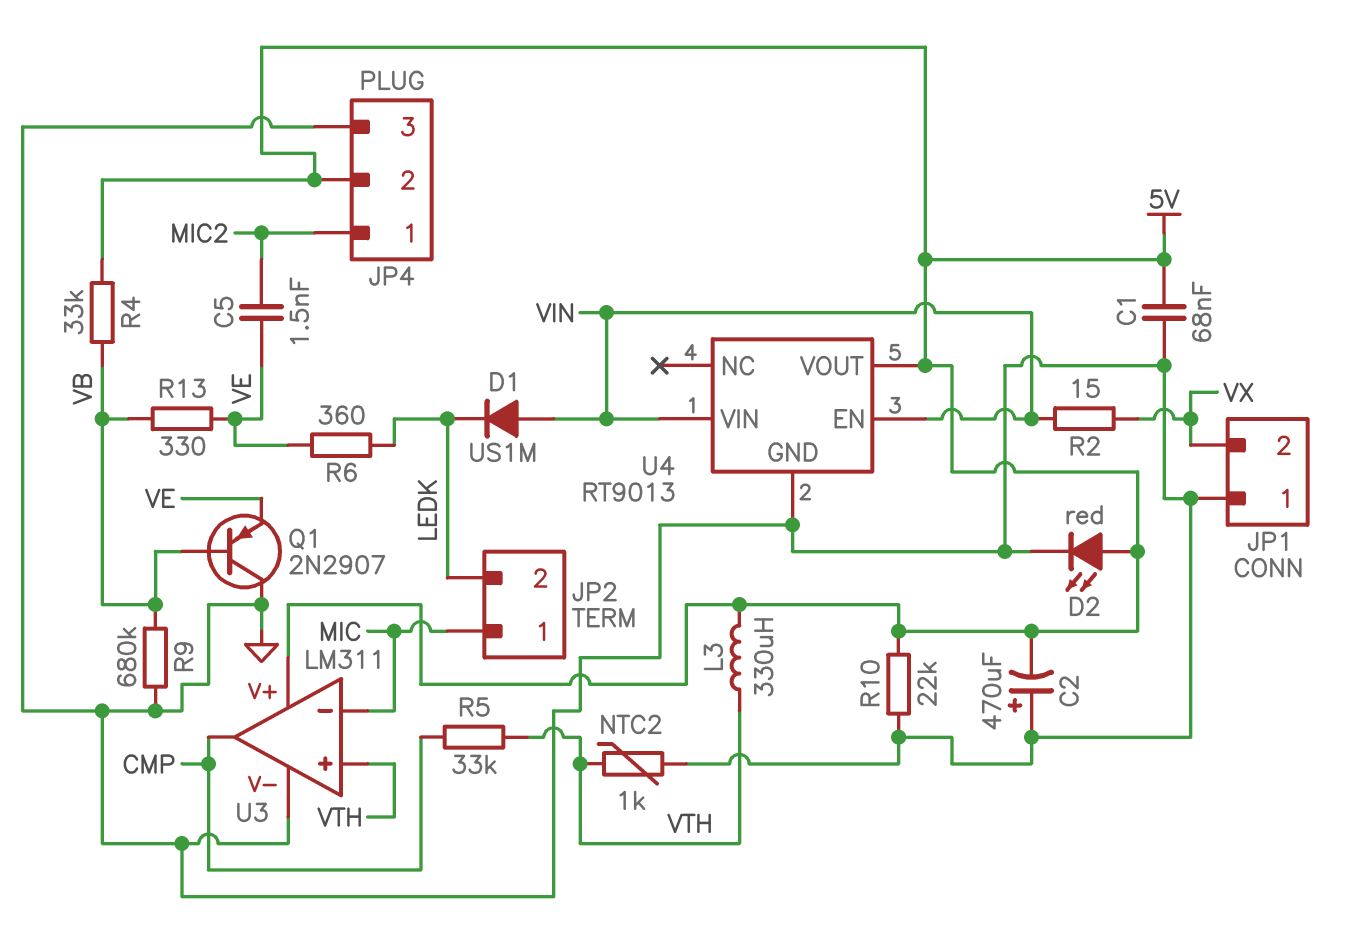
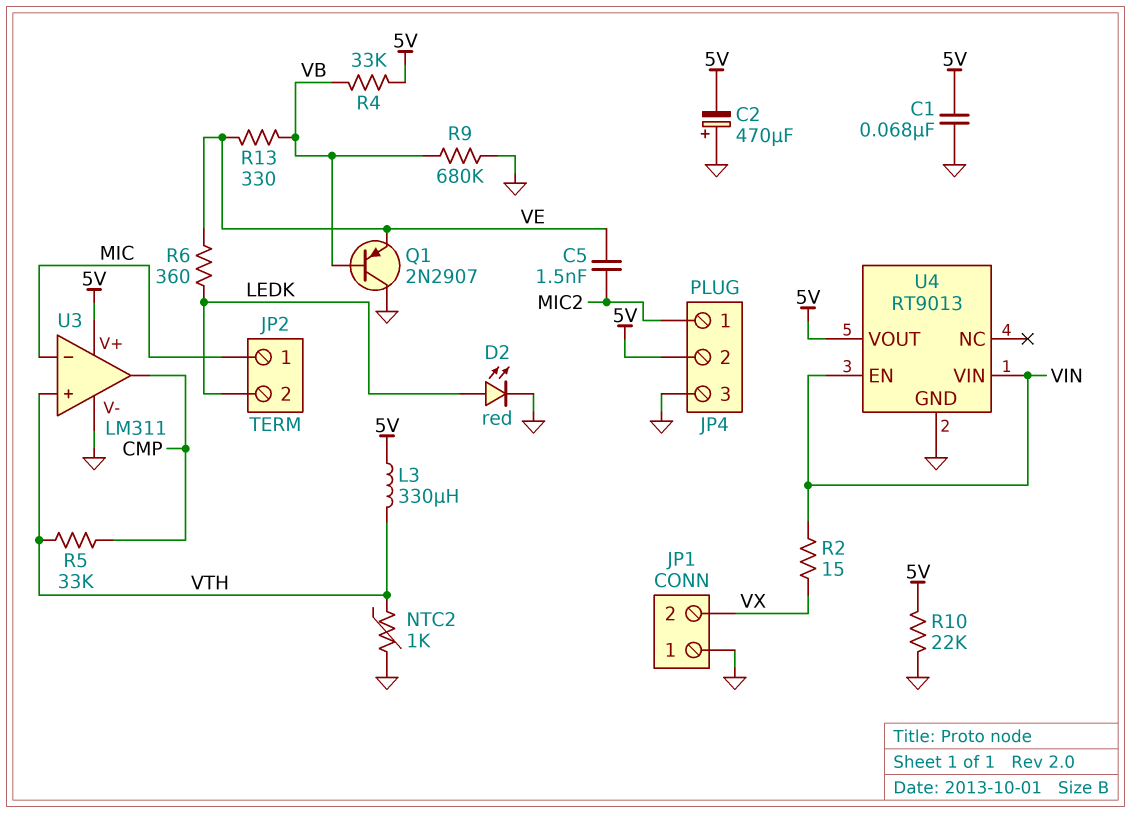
D1: diode US1M (A VIN, K LEDK) -> none
D2: LED red (A 5V, K GND) -> LED red (A LEDK, K GND)

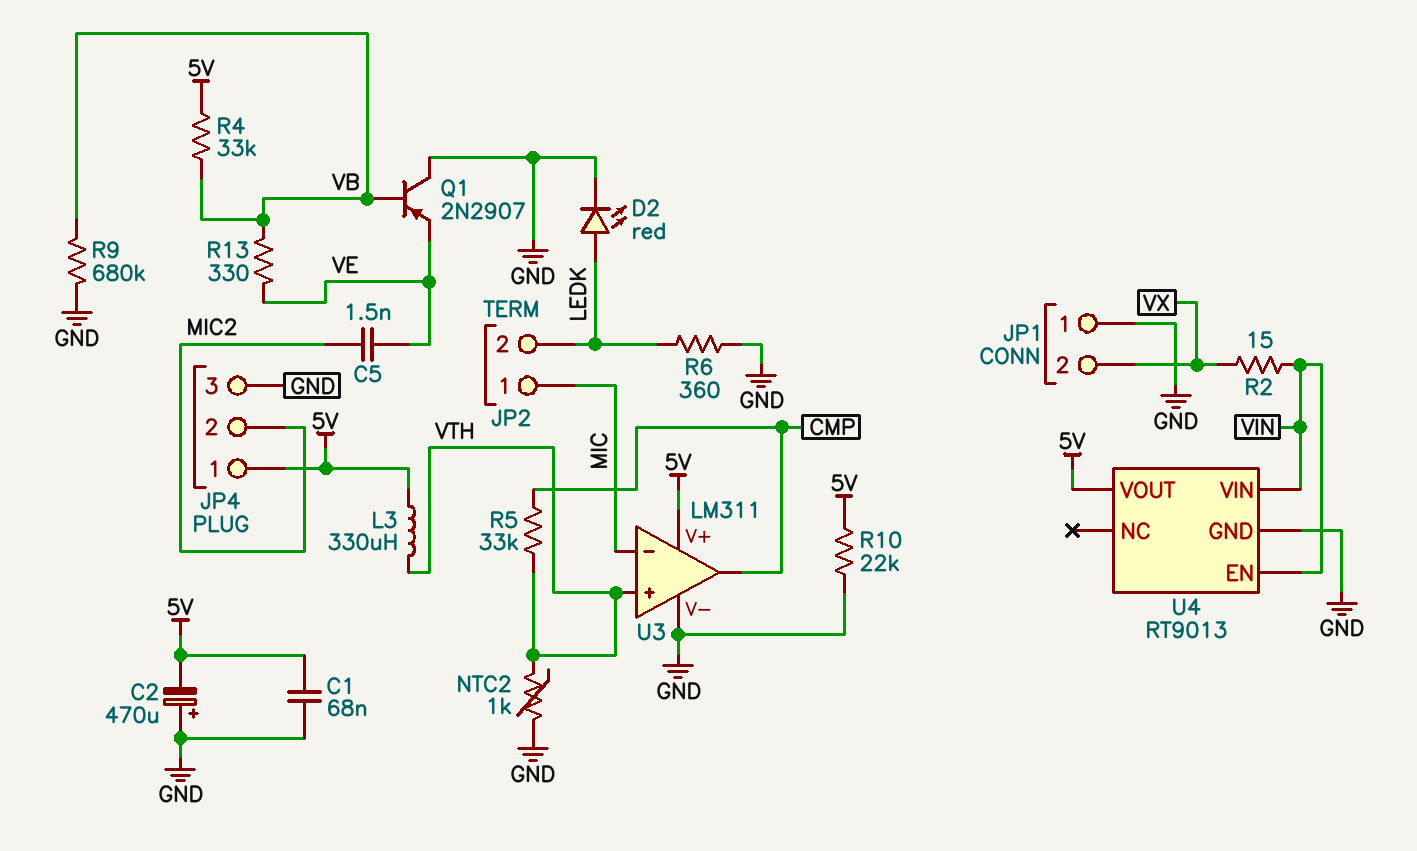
JP4 pin 1: MIC2 -> 5V
JP4 pin 2: 5V -> MIC2
R6: 360 (LEDK, VE) -> 360 (GND, LEDK)

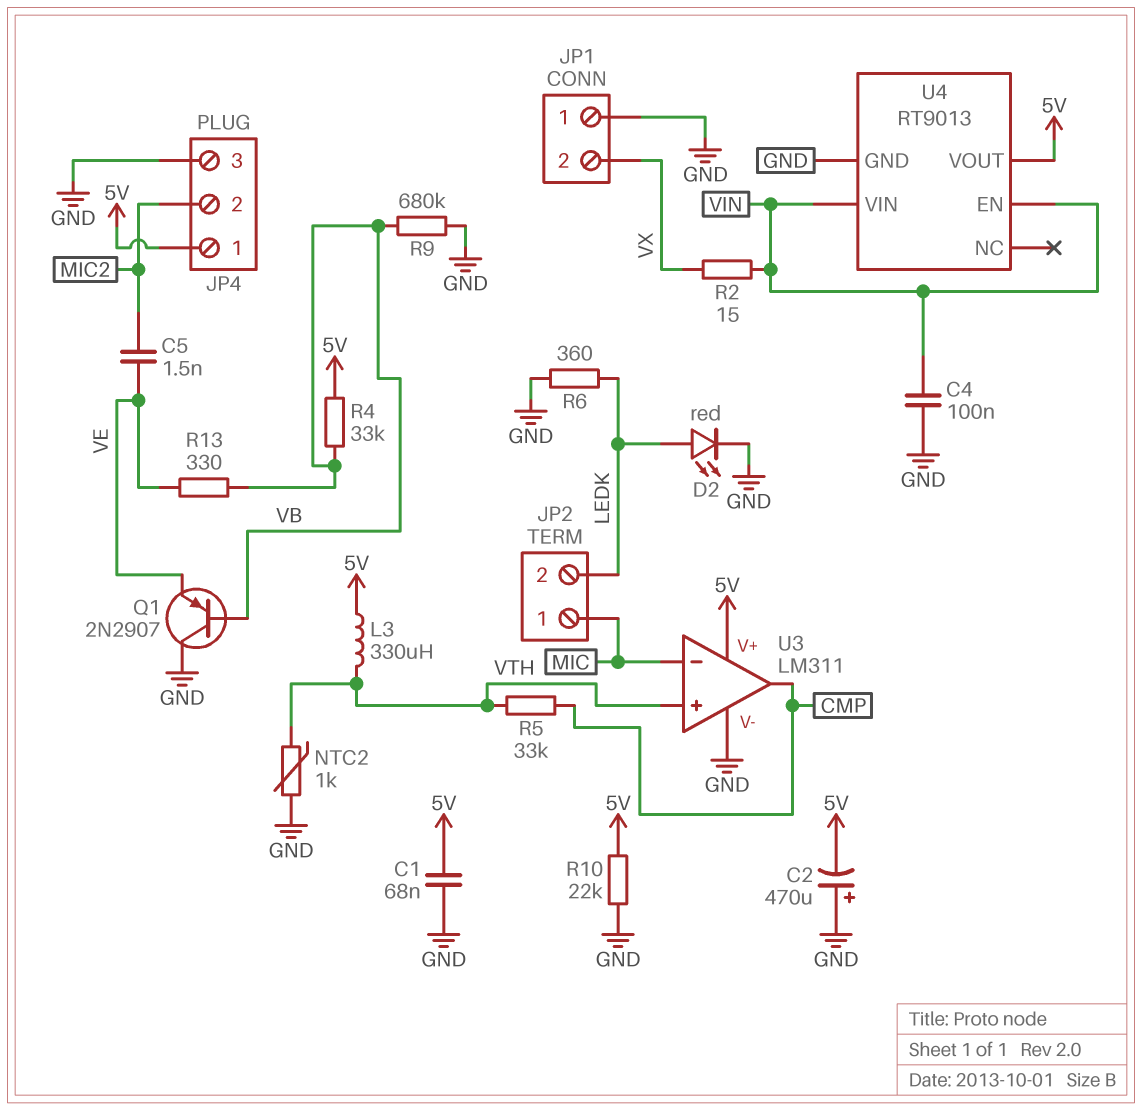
C4: none -> 100nF (GND, VIN)

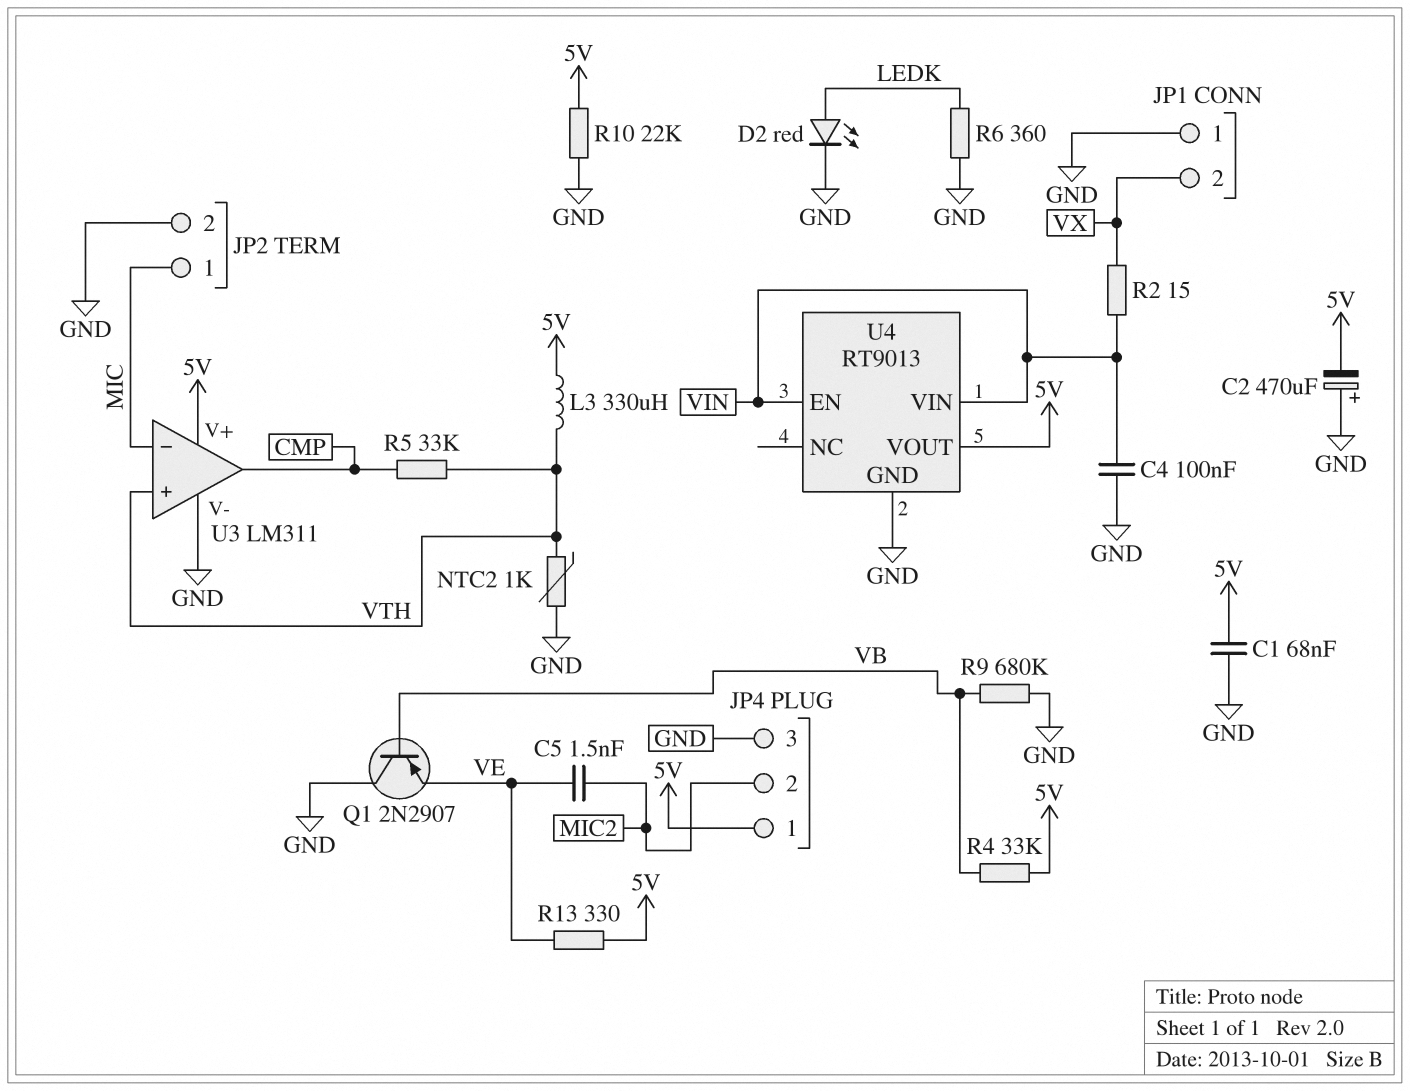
JP2 pin 2: LEDK -> GND
R13: 330 (VB, VE) -> 330 (5V, VE)

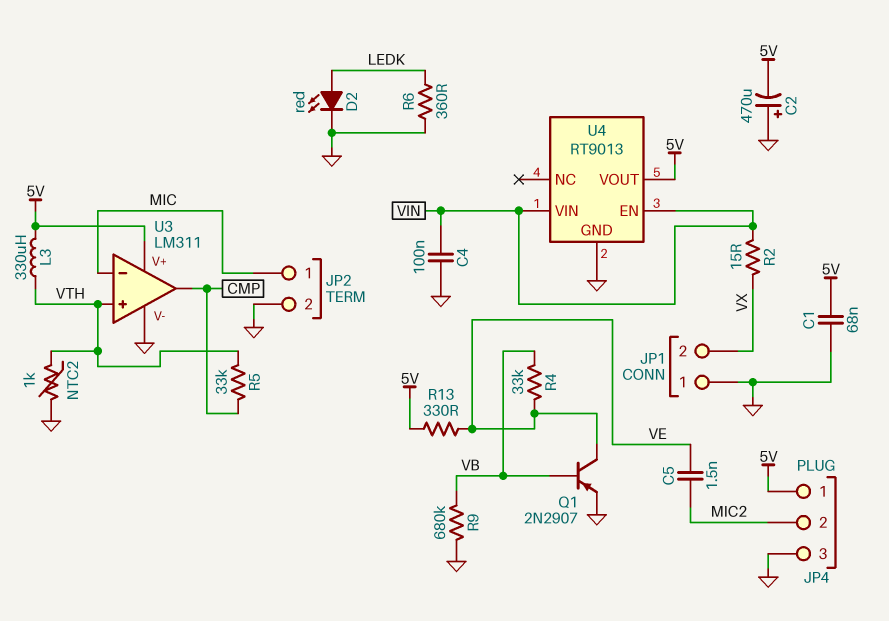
Q1: PNP 2N2907 (B VB, C GND, E VE) -> PNP 2N2907 (B VB, C VE, E GND)
R4: 33k (5V, VB) -> 33k (VB, VE)
R10: 22k (5V, GND) -> none

